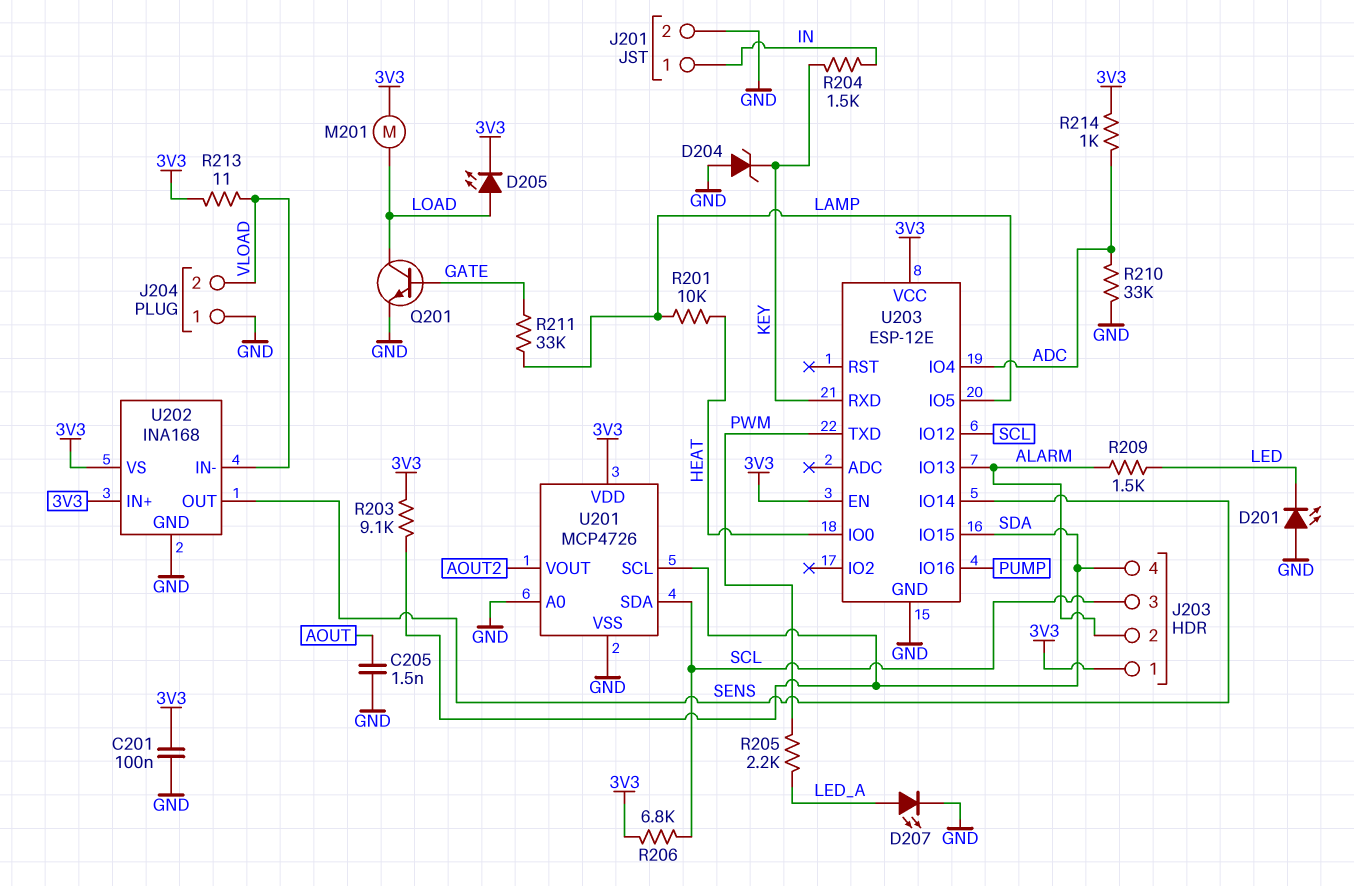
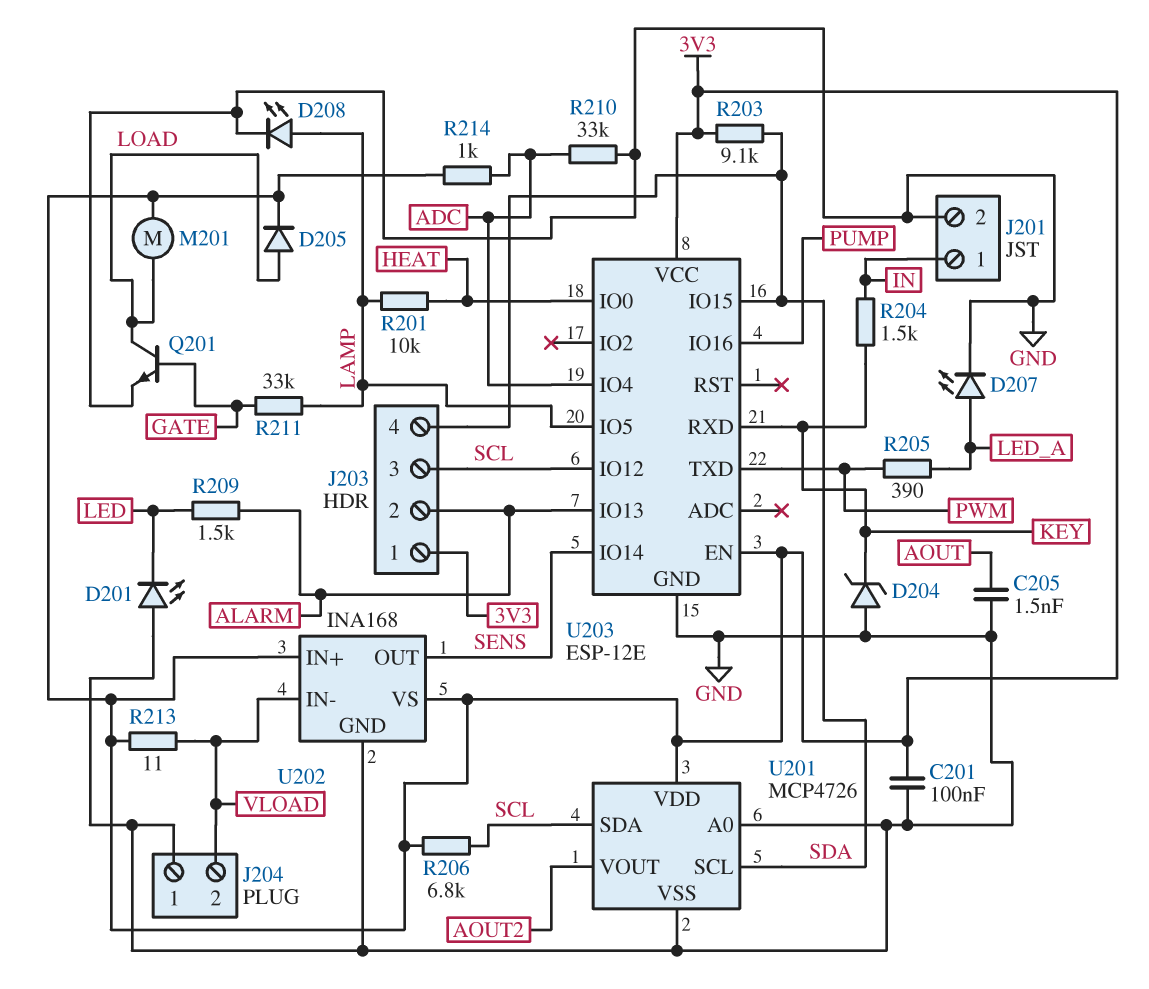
D205: LED (A LOAD, K 3V3) -> diode (A LOAD, K 3V3)
D208: none -> LED (A LAMP, K GND)
R205: 2.2k (LED_A, PWM) -> 390 (LED_A, PWM)

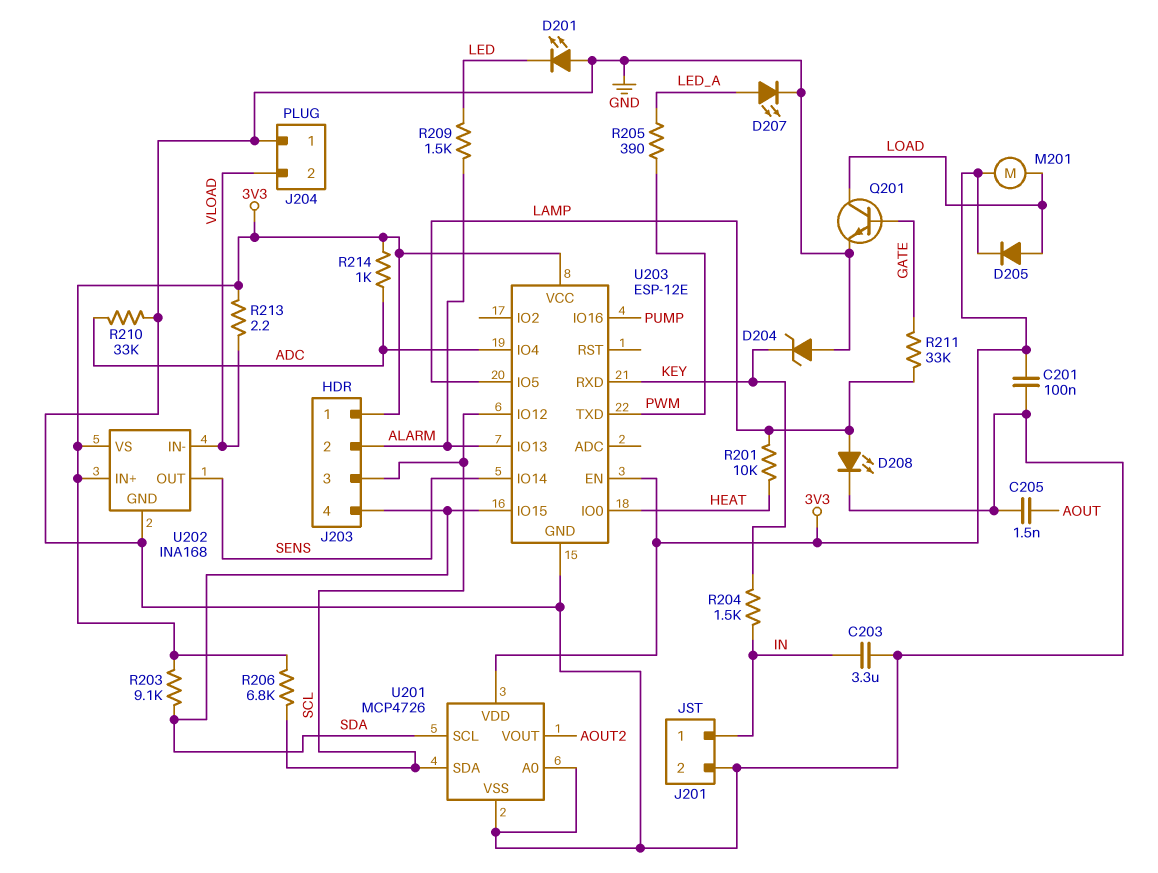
C203: none -> 3.3uF (GND, IN)
R213: 11 (3V3, VLOAD) -> 2.2 (3V3, VLOAD)

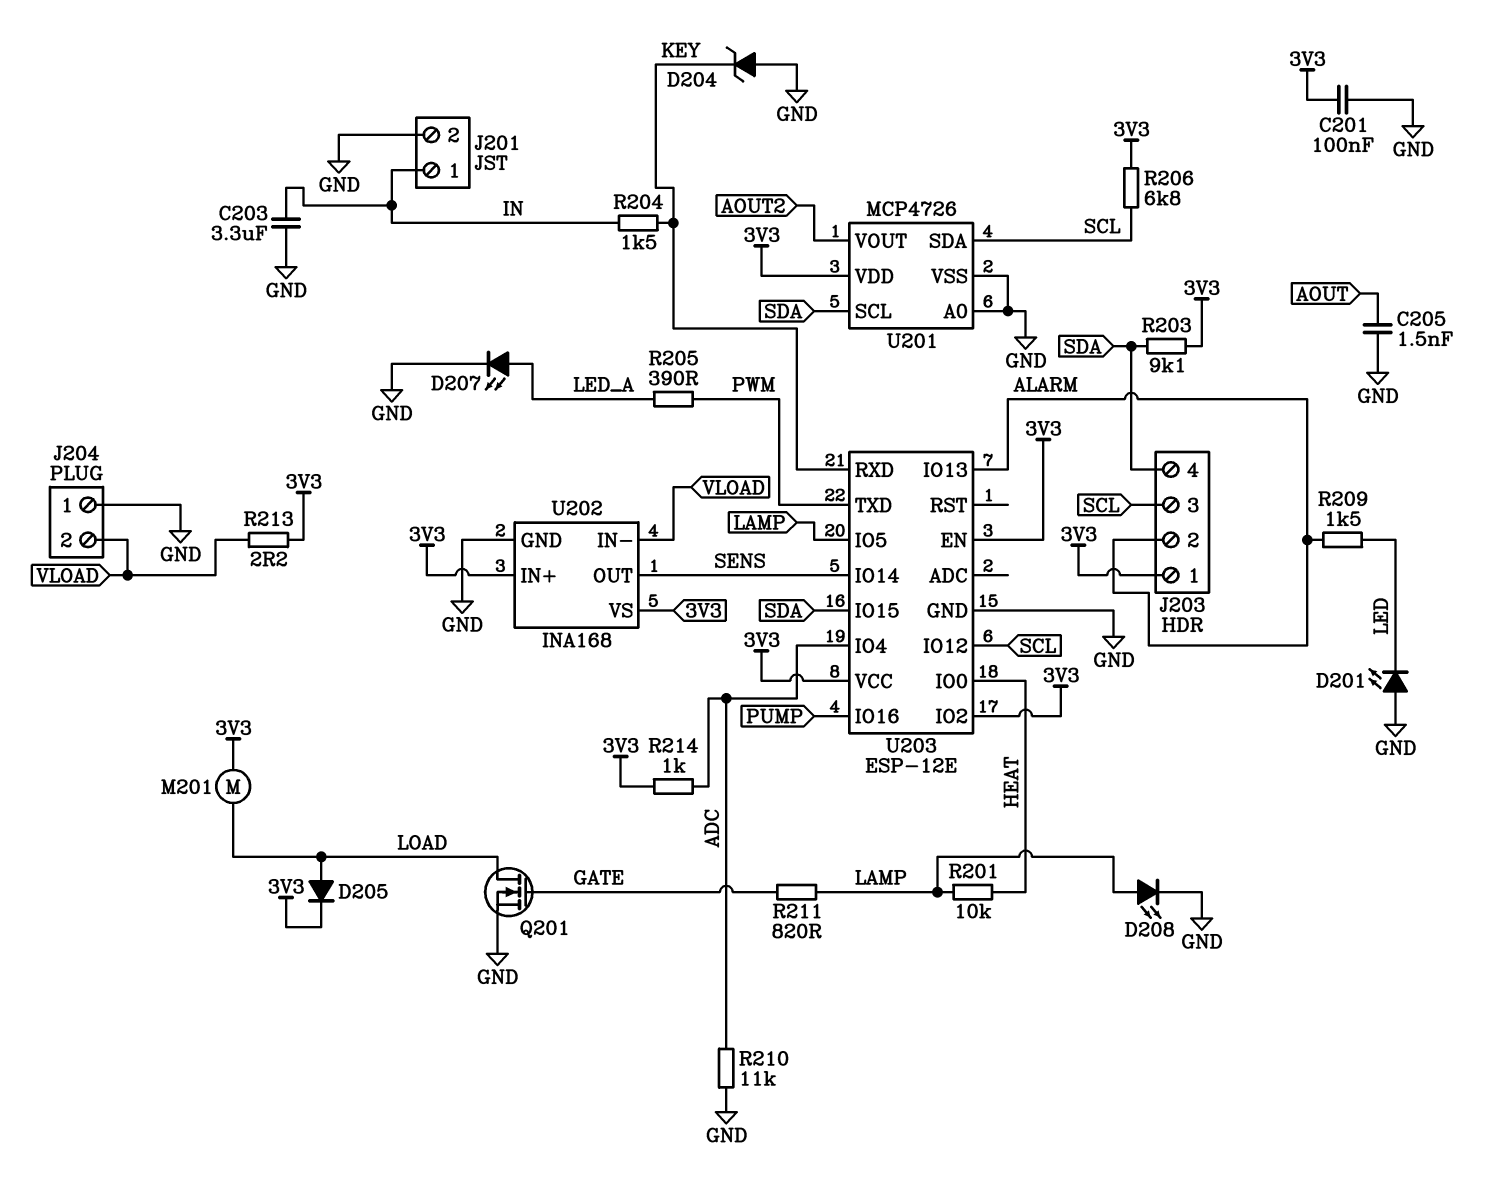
Q201: NPN (B GATE, C LOAD, E GND) -> NMOS (G GATE, D LOAD, S GND)
R210: 33k (ADC, GND) -> 11k (ADC, GND)
R211: 33k (GATE, LAMP) -> 820 (GATE, LAMP)
U203 pin IO2: none -> 3V3

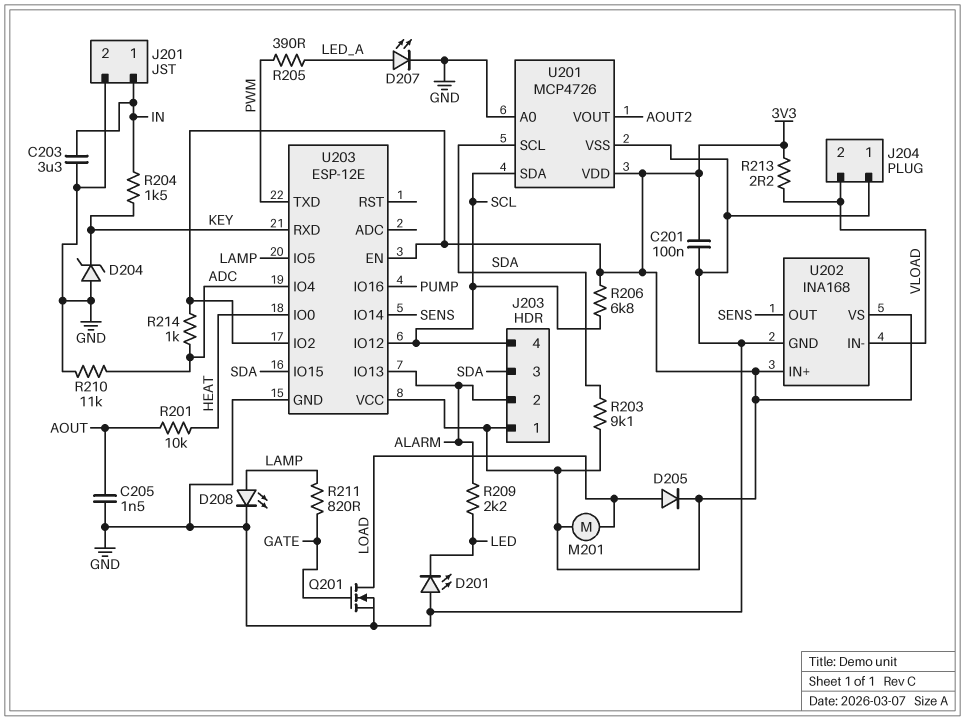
J203 pin 3: SCL -> SDA
J203 pin 4: SDA -> SCL
R201: 10k (HEAT, LAMP) -> 10k (AOUT, HEAT)
R209: 1.5k (ALARM, LED) -> 2.2k (ALARM, LED)

